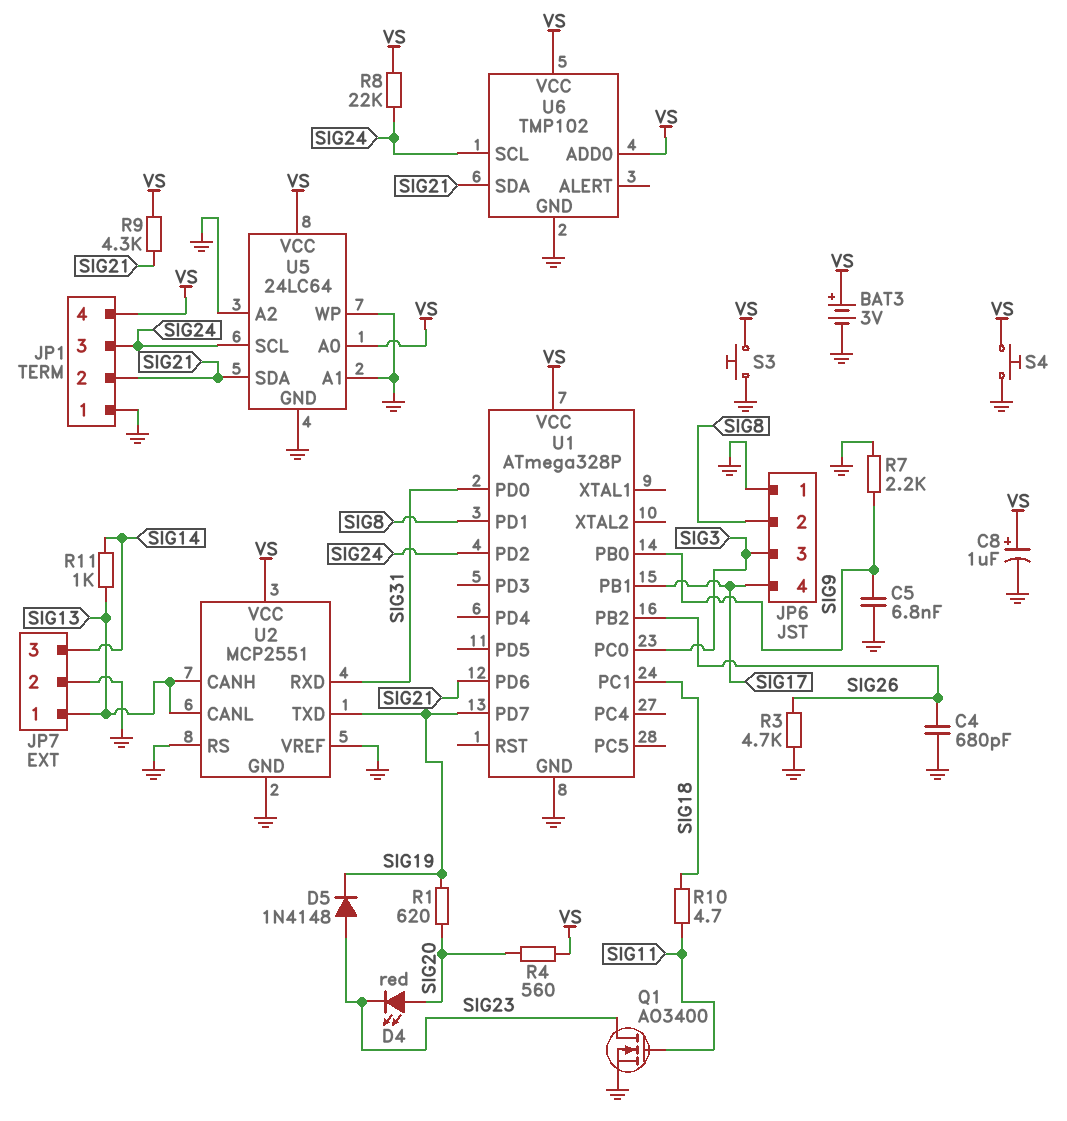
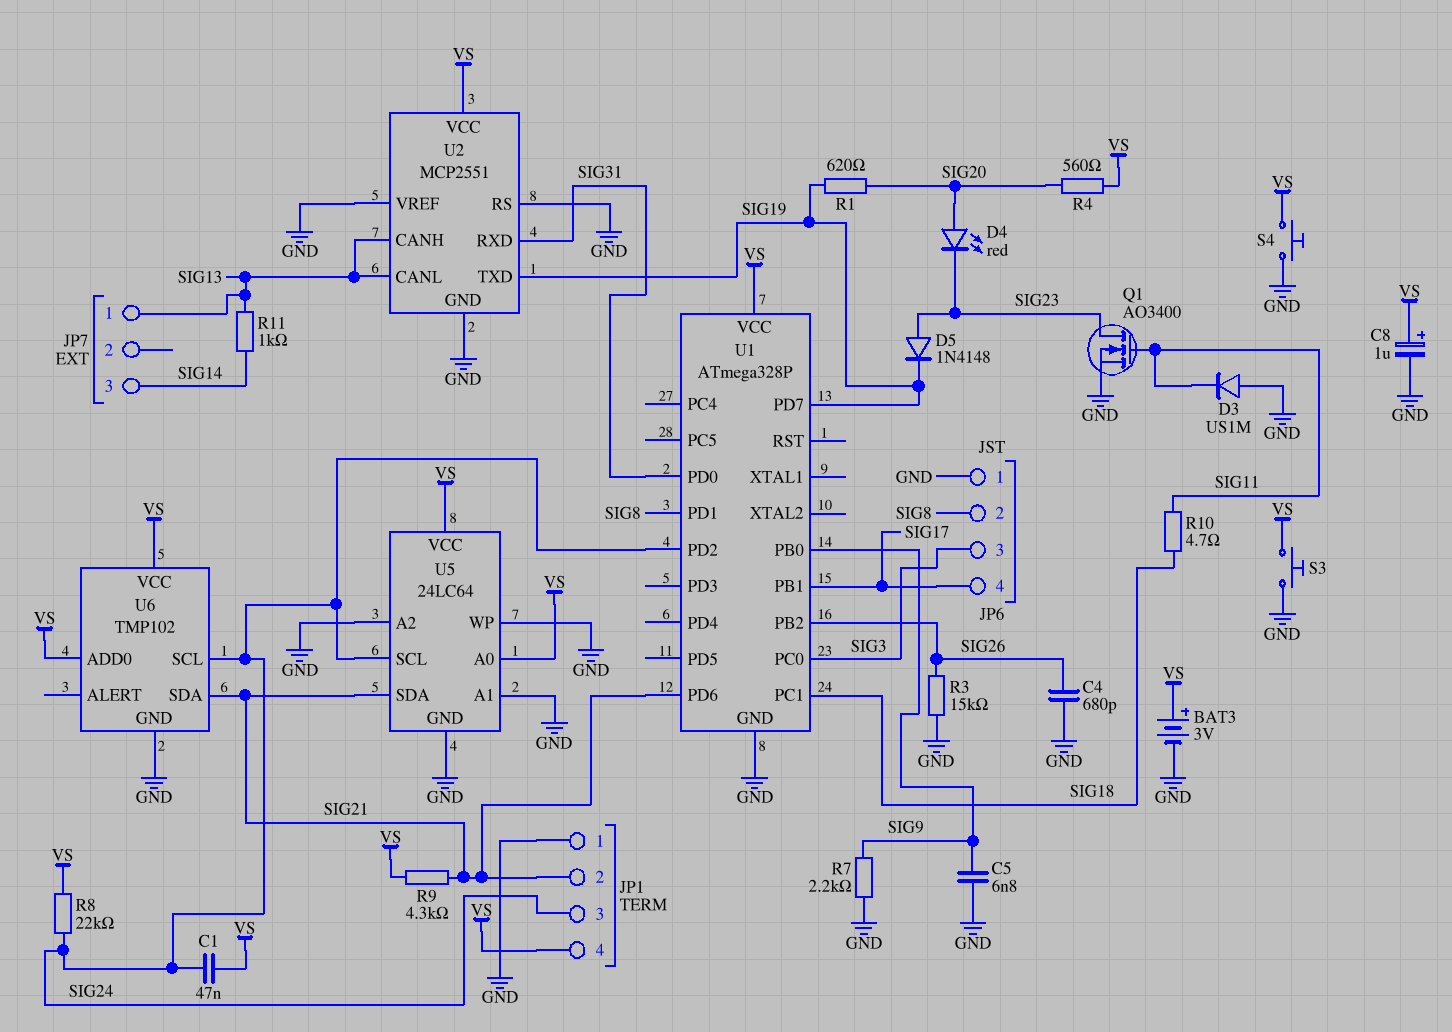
C1: none -> 47nF (SIG24, VS)
D3: none -> diode US1M (A GND, K SIG11)
JP7 pin 2: GND -> none
R3: 4.7k (GND, SIG26) -> 15k (GND, SIG26)

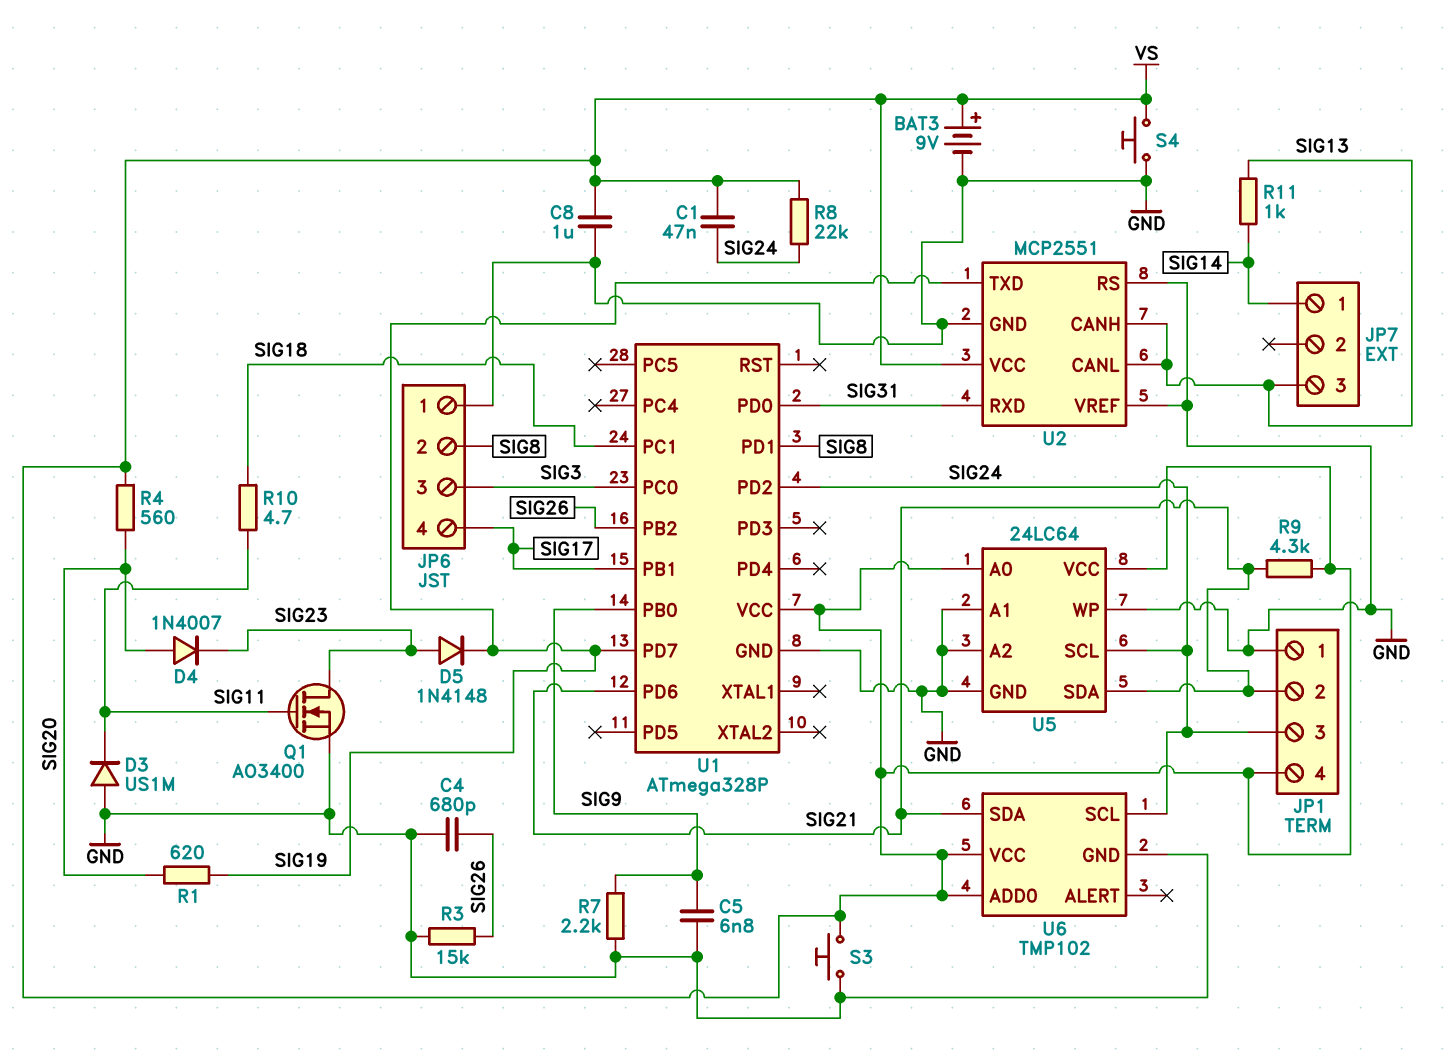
BAT3: 3V (plus VS, minus GND) -> 9V (plus VS, minus GND)
C8: 1uF (plus VS, minus GND) -> 1uF (GND, VS)
D4: LED red (A SIG20, K SIG23) -> diode 1N4007 (A SIG20, K SIG23)
JP7 pin 1: SIG13 -> SIG14
JP7 pin 3: SIG14 -> SIG13

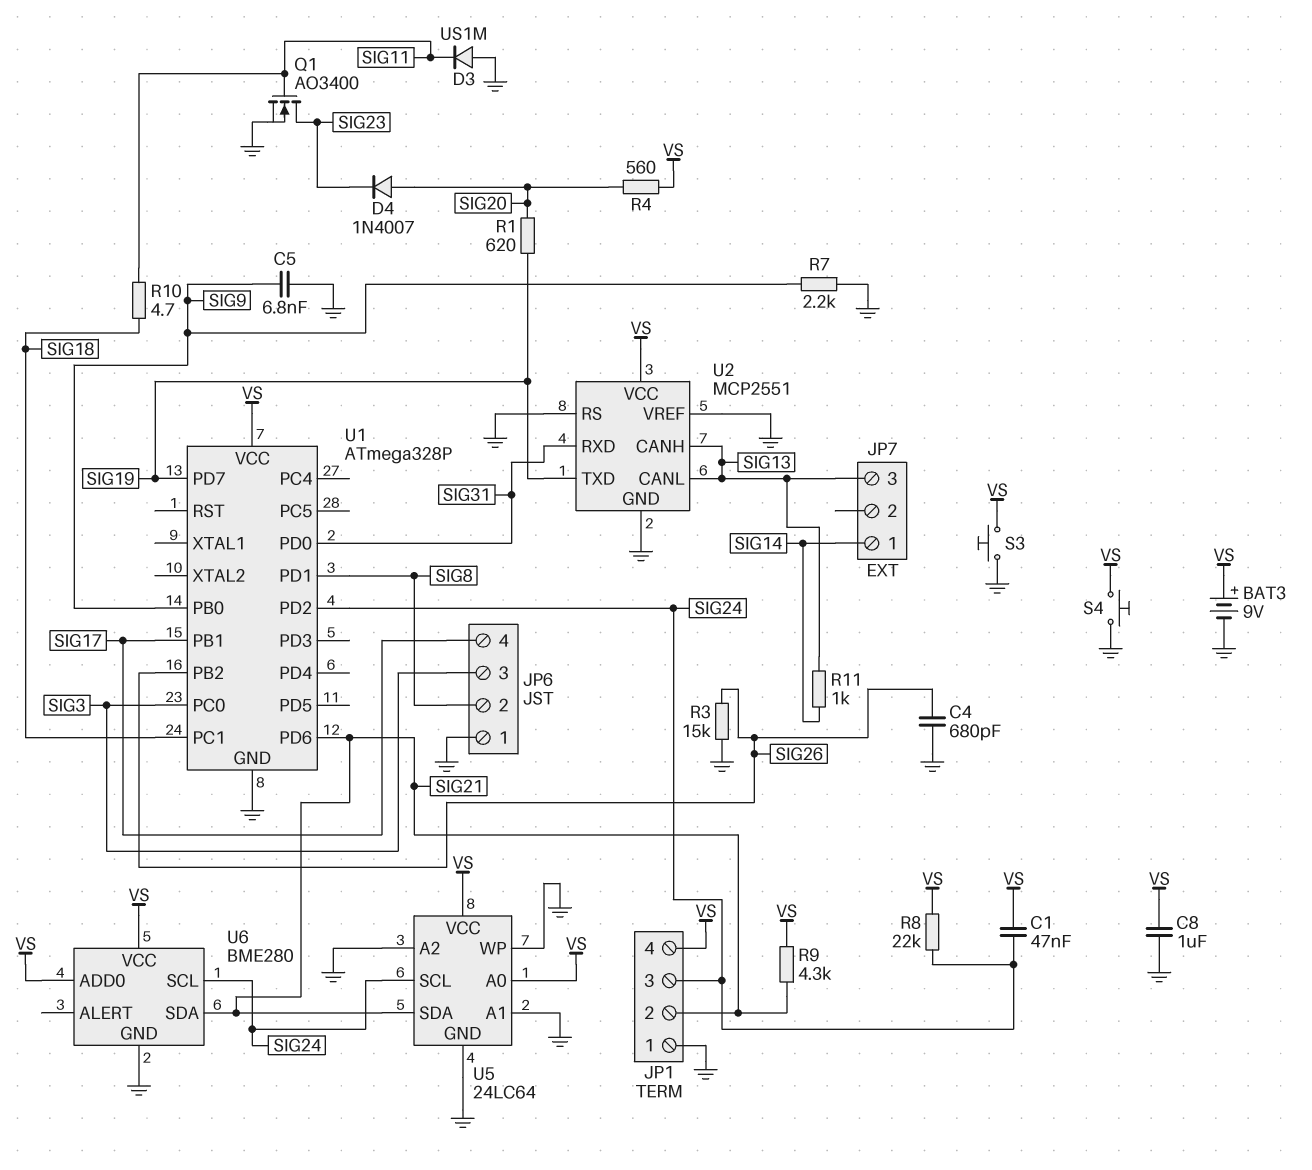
D5: diode 1N4148 (A SIG23, K SIG19) -> none
U6: TMP102 -> BME280

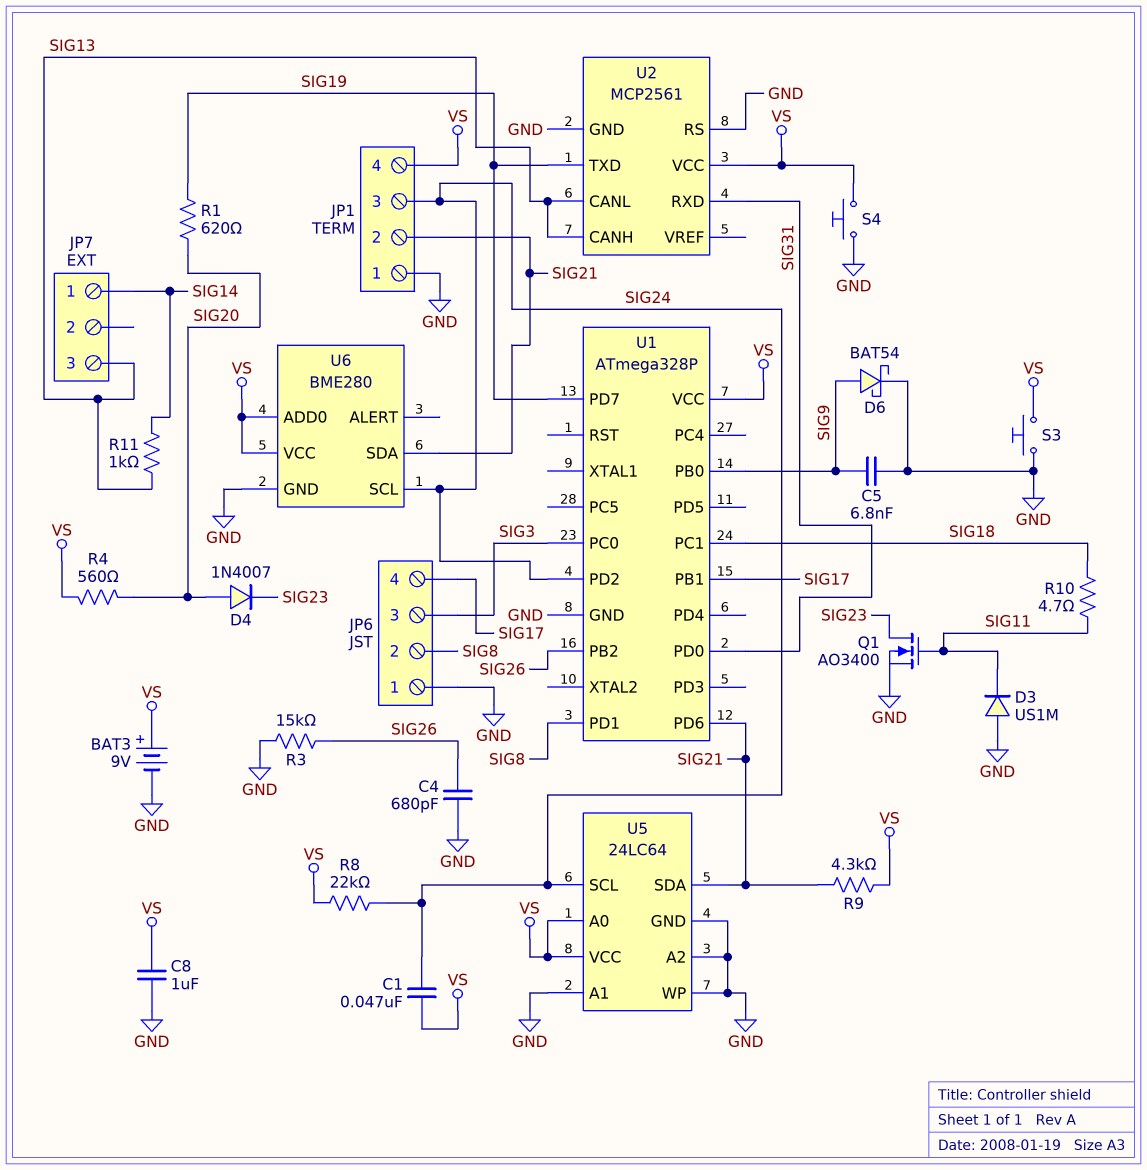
D6: none -> schottky BAT54 (A SIG9, K GND)
R7: 2.2k (GND, SIG9) -> none
U2: MCP2551 -> MCP2561
U2 pin VREF: GND -> none

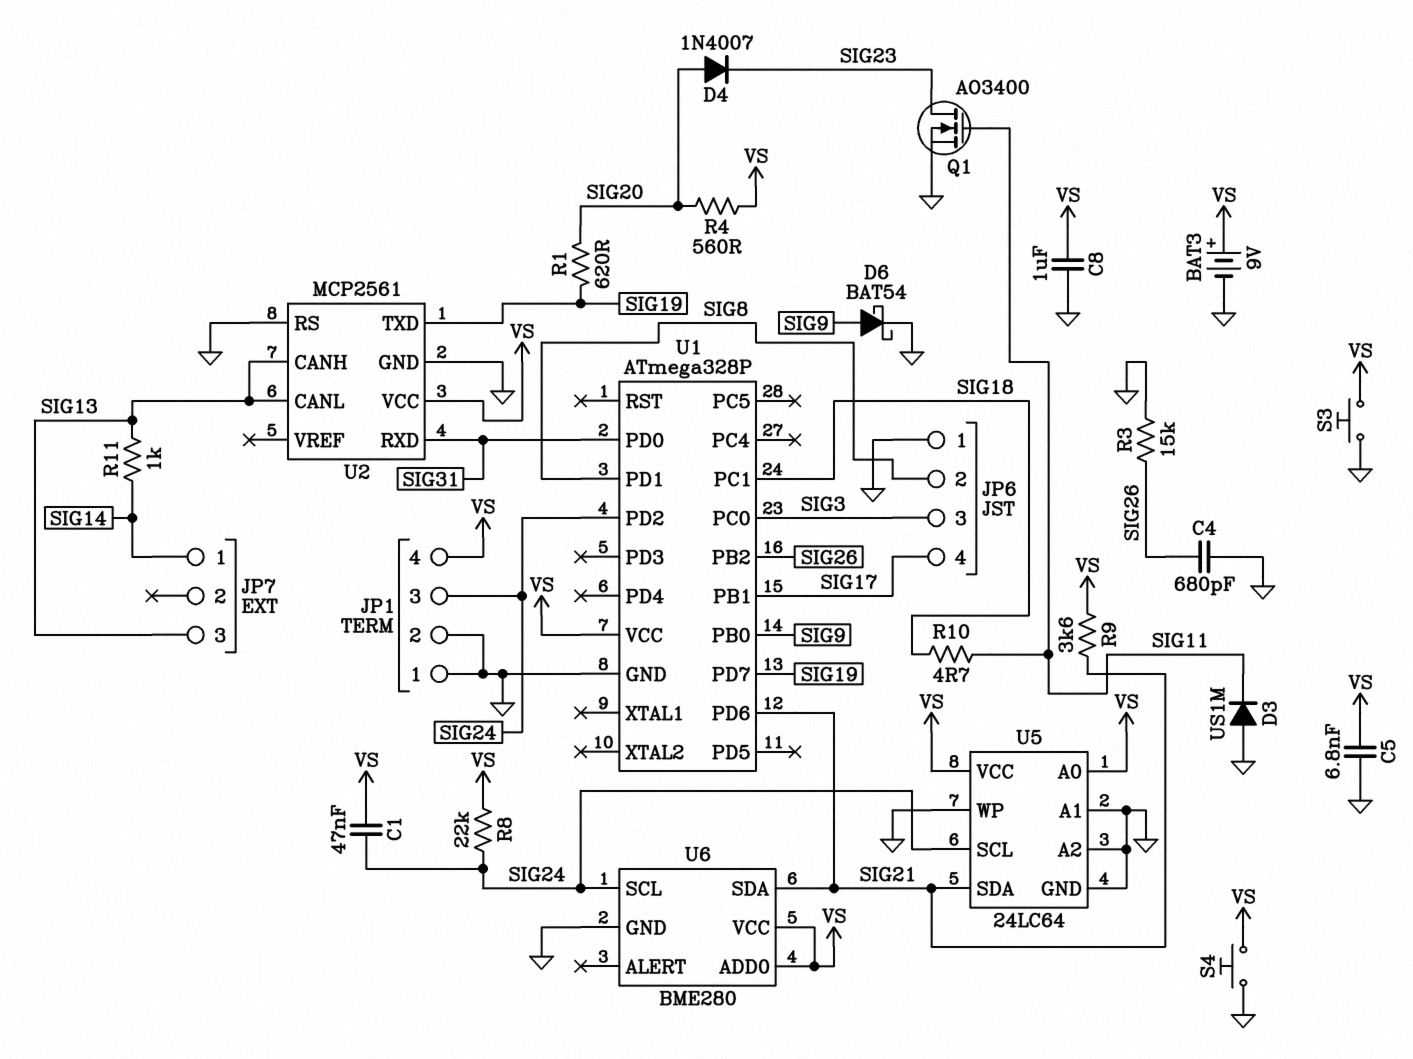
C5: 6.8nF (GND, SIG9) -> 6.8nF (GND, VS)
JP1 pin 2: SIG21 -> GND
R9: 4.3k (SIG21, VS) -> 3.6k (SIG21, VS)

